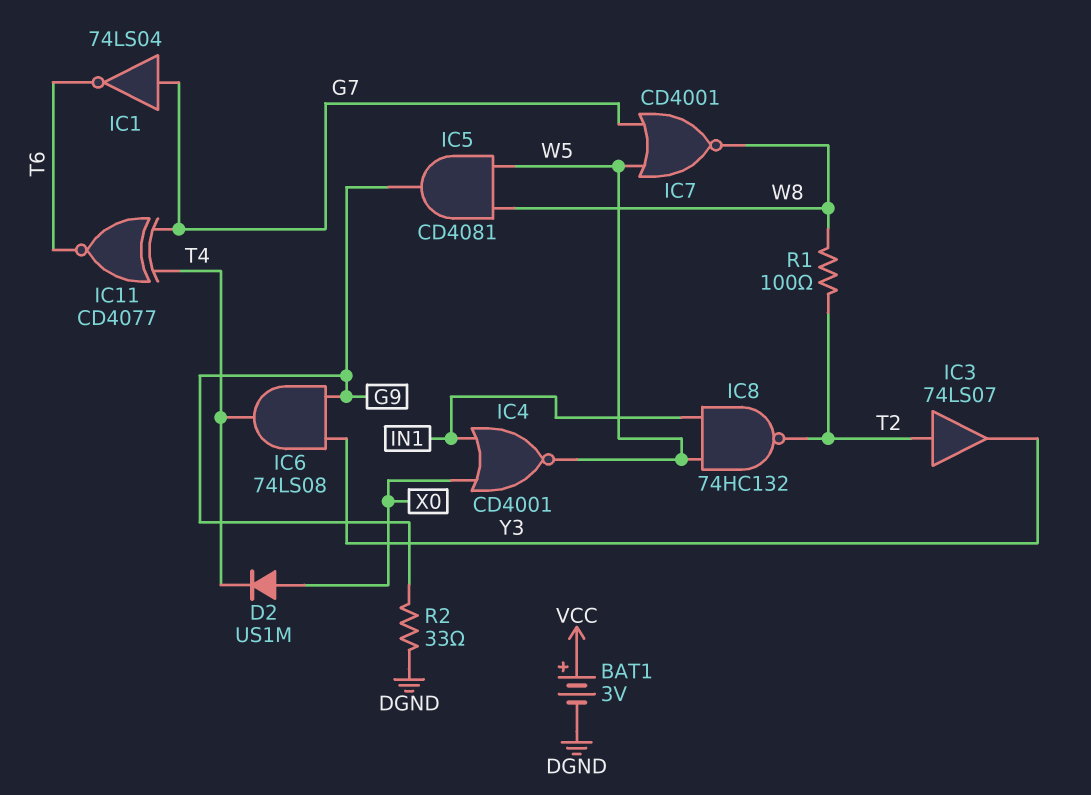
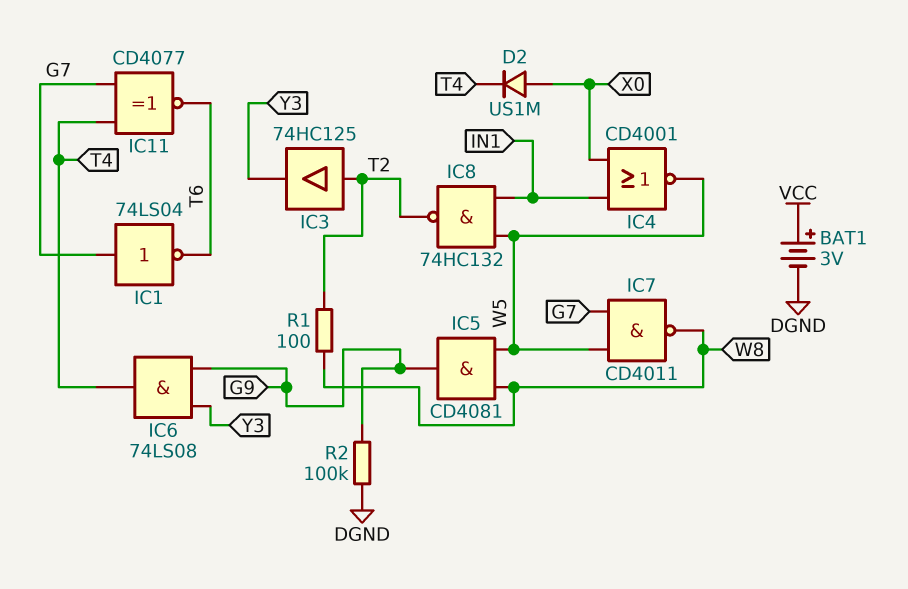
IC3: buffer 74LS07 (in T2, out Y3) -> buffer 74HC125 (in T2, out Y3)
IC7: NOR CD4001 (in G7, in W5, out W8) -> NAND CD4011 (in G7, in W5, out W8)
R2: 33 (DGND, G9) -> 100k (DGND, G9)

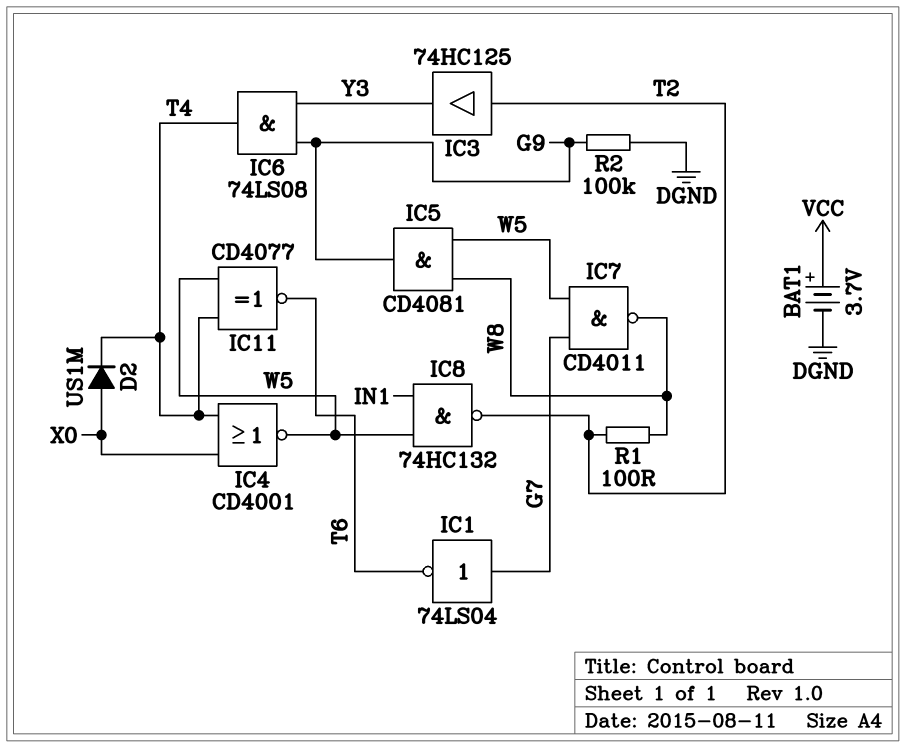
BAT1: 3V (plus VCC, minus DGND) -> 3.7V (plus VCC, minus DGND)
IC4: NOR CD4001 (in IN1, in X0, out W5) -> NOR CD4001 (in T4, in X0, out W5)
IC11: XNOR CD4077 (in G7, in T4, out T6) -> XNOR CD4077 (in T4, in W5, out T6)

